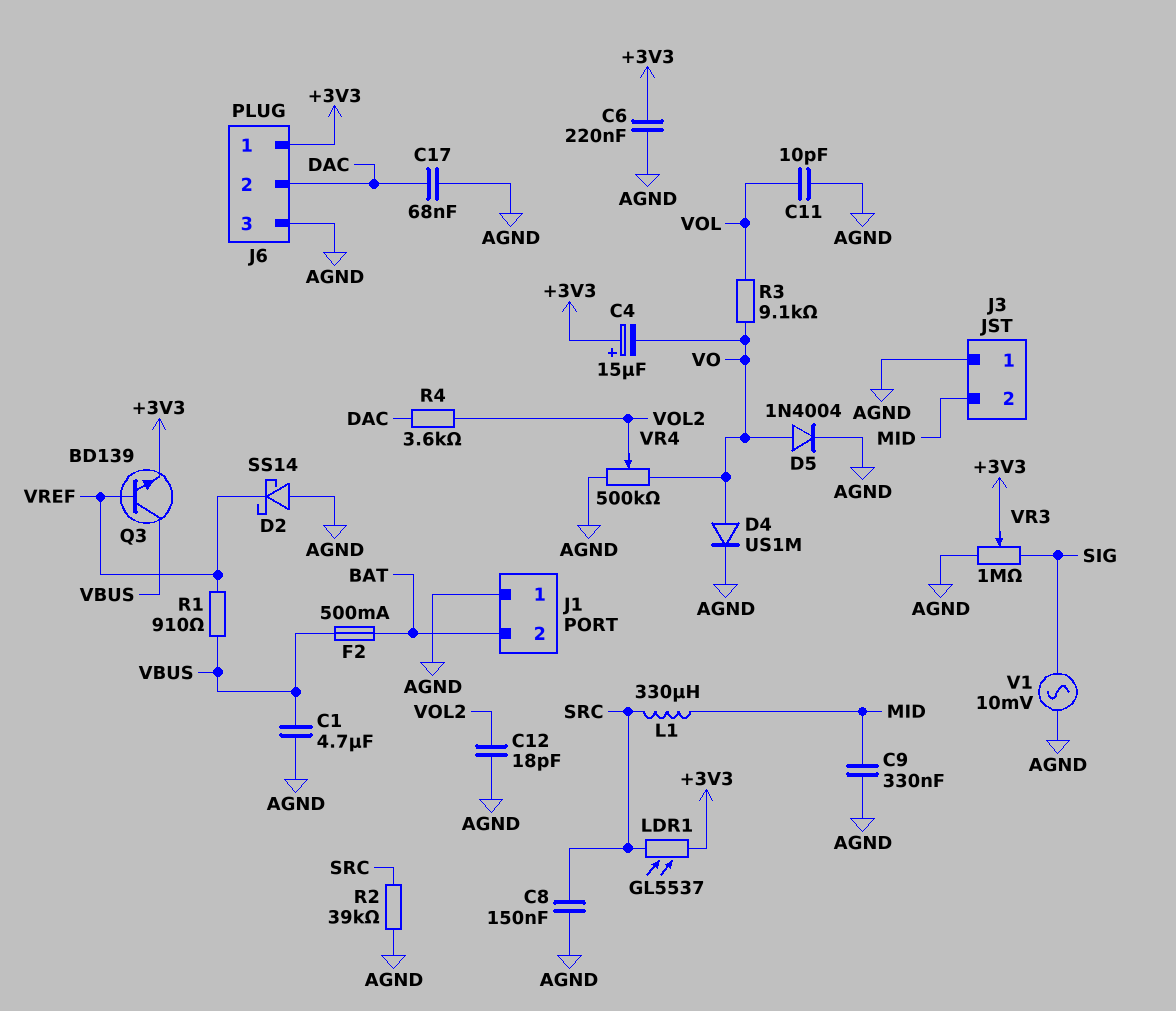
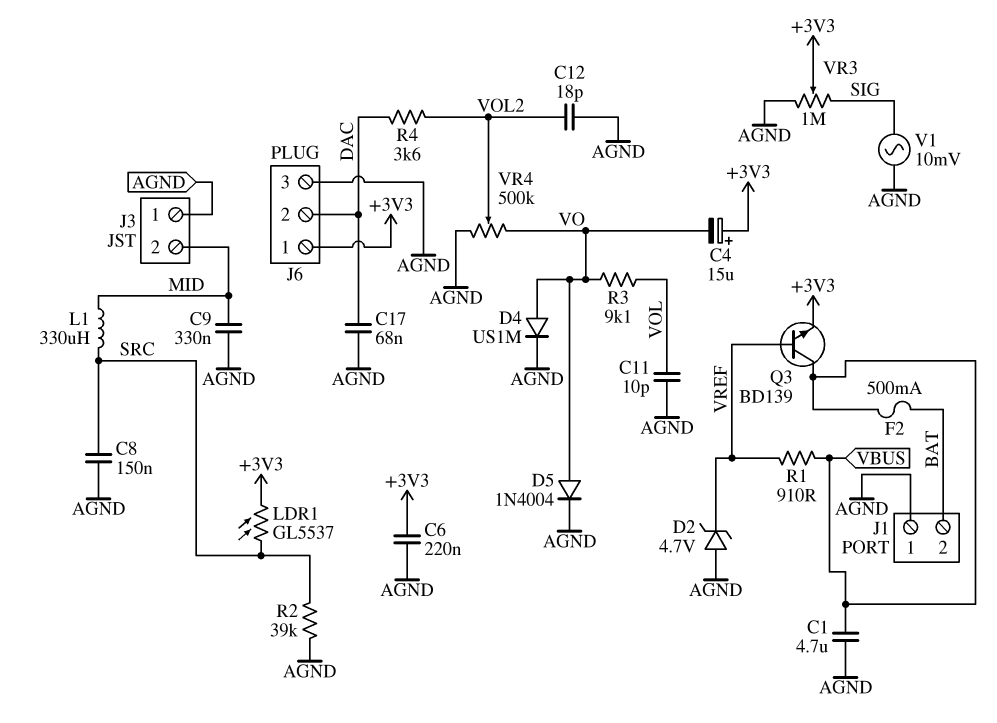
D2: schottky SS14 (A AGND, K VREF) -> zener 4.7V (A AGND, K VREF)

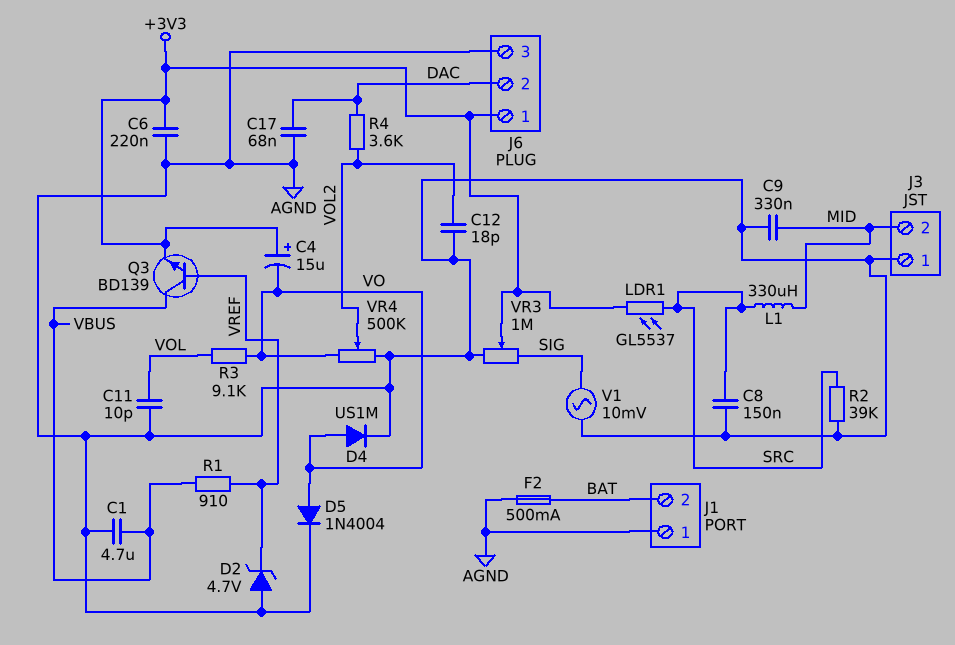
F2: 500mA (BAT, VBUS) -> 500mA (AGND, BAT)

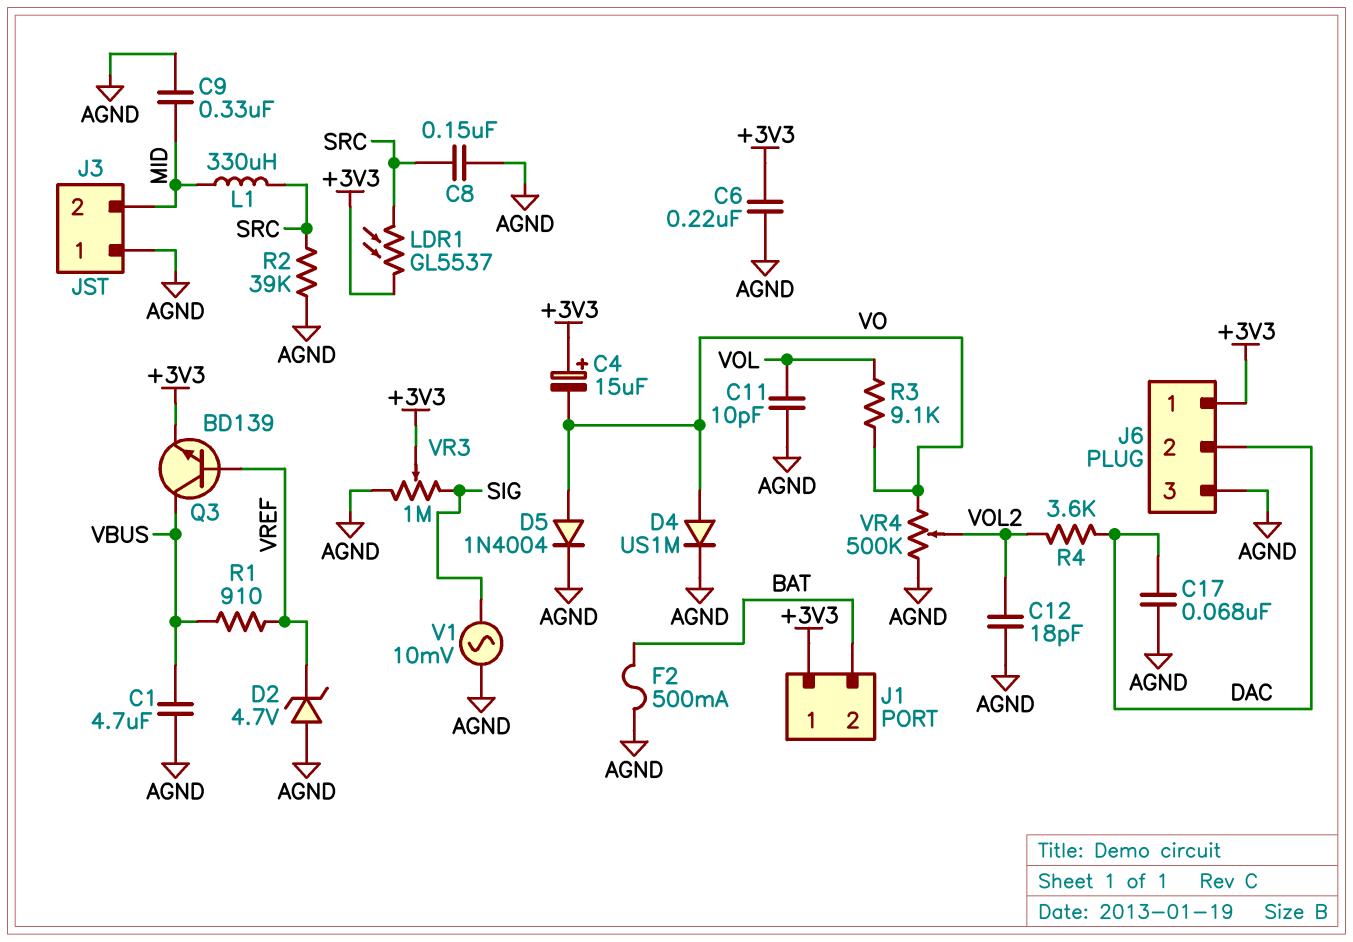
J1 pin 1: AGND -> +3V3

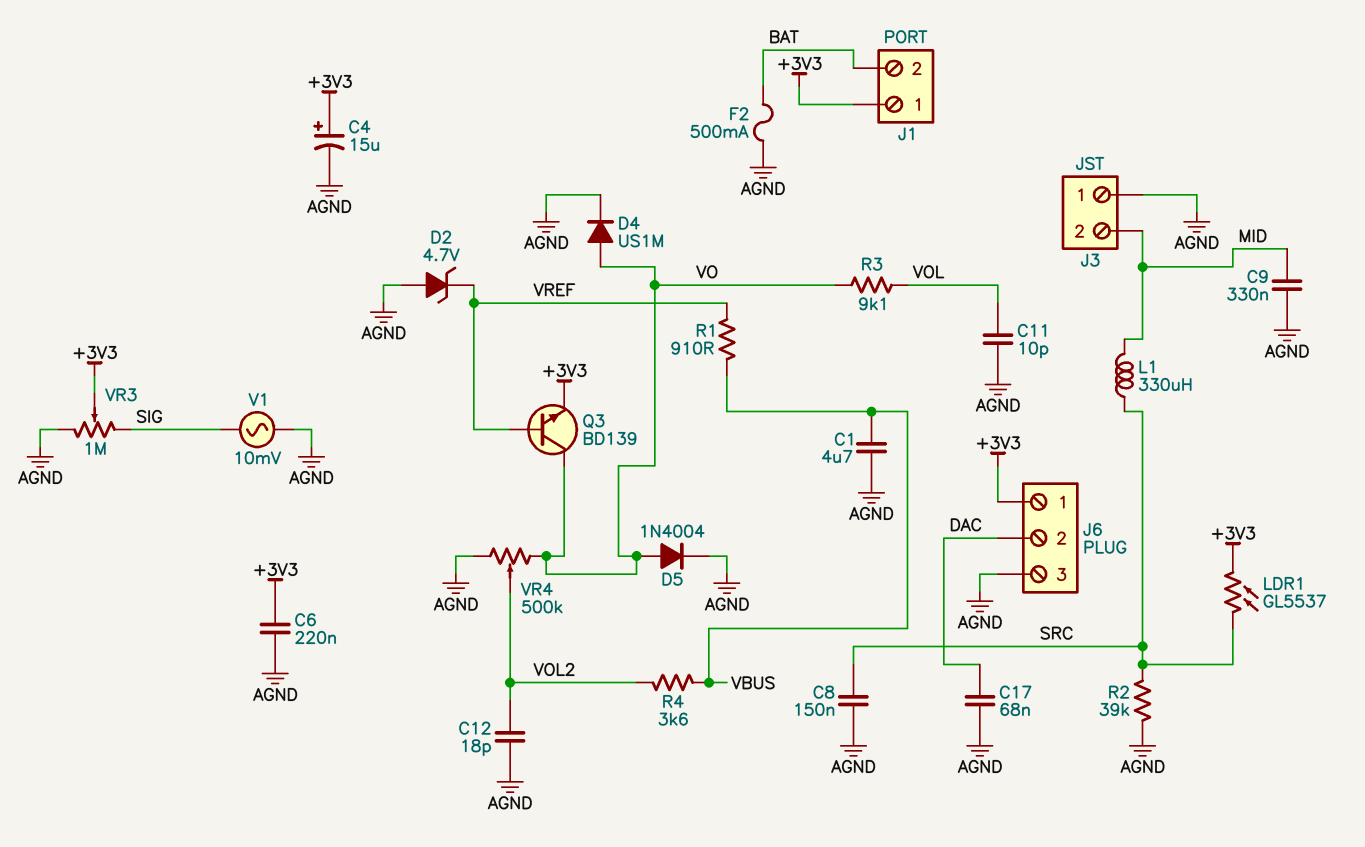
C4: 15uF (plus +3V3, minus VO) -> 15uF (plus +3V3, minus AGND)
Q3: NPN BD139 (B VREF, C VBUS, E +3V3) -> NPN BD139 (B VREF, C VO, E +3V3)
R4: 3.6k (DAC, VOL2) -> 3.6k (VBUS, VOL2)

